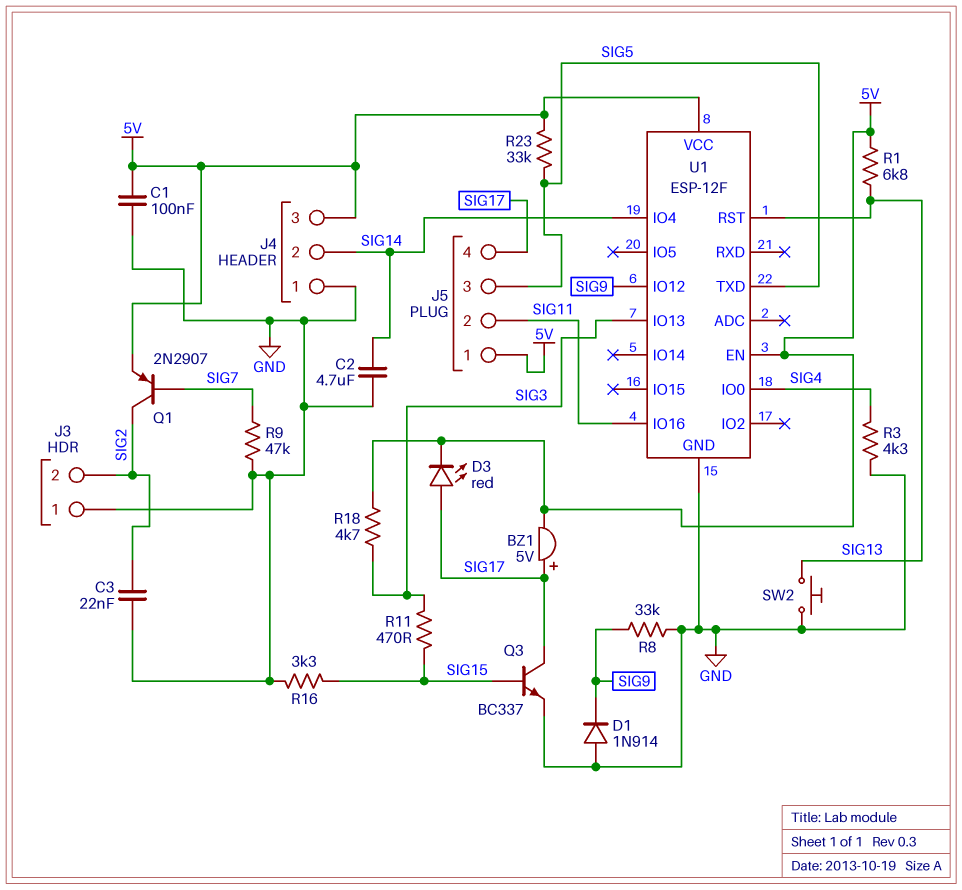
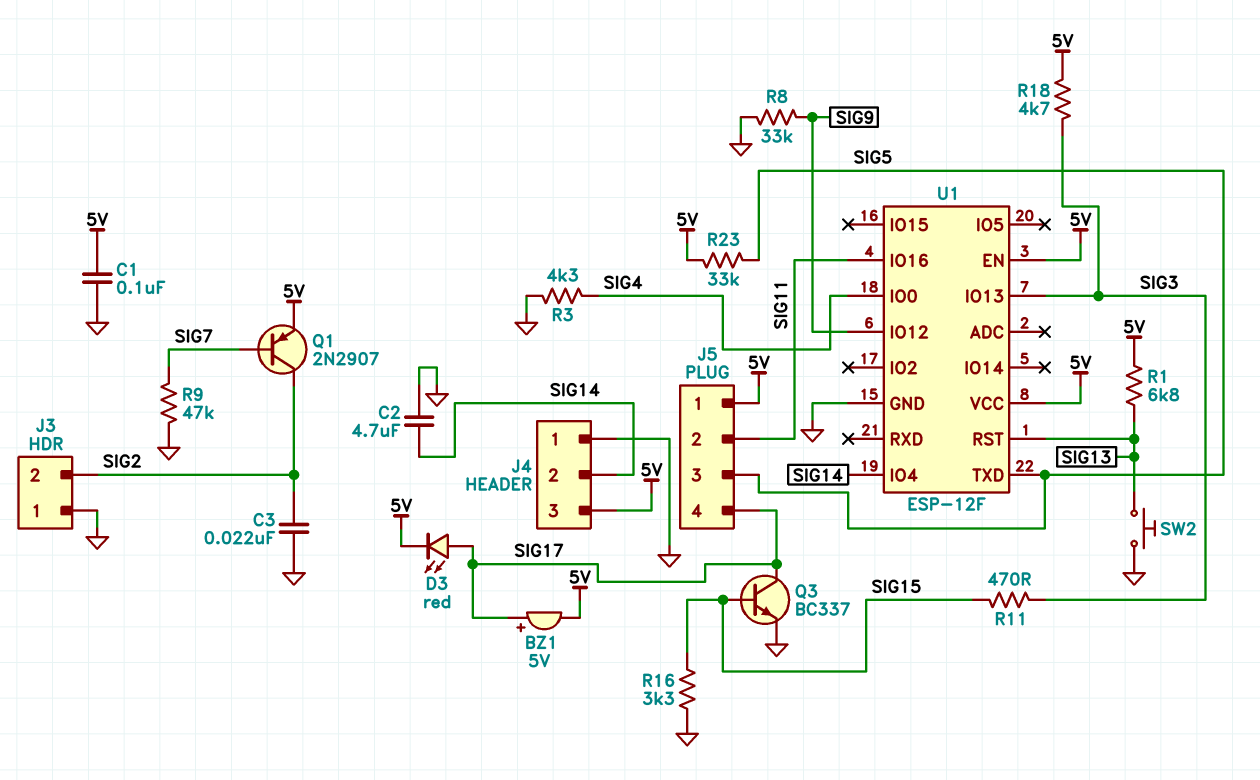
D1: diode 1N914 (A GND, K SIG9) -> none

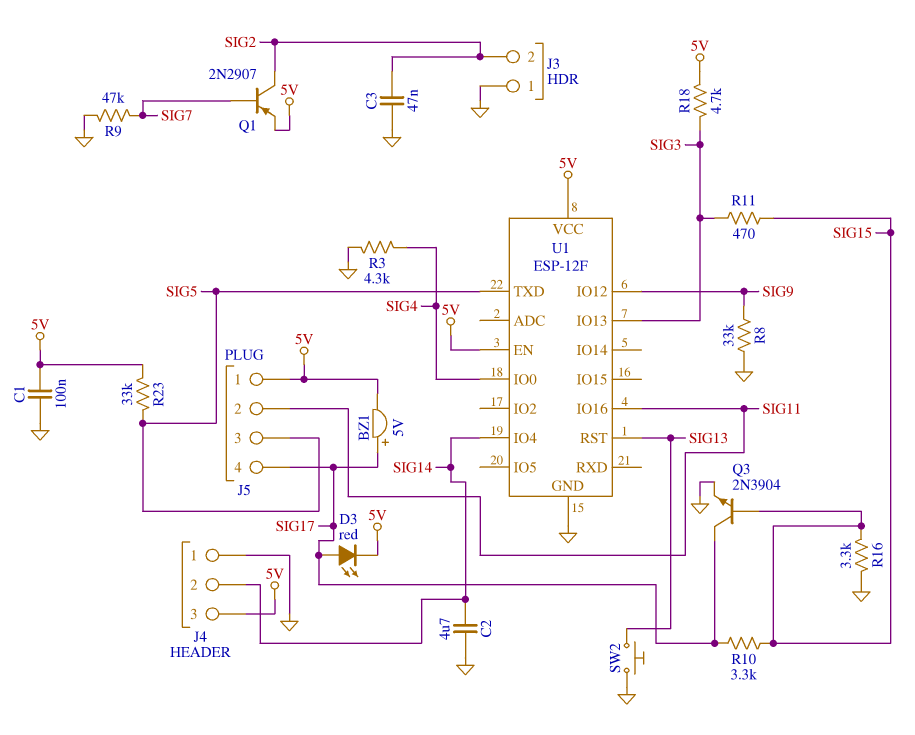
C3: 22nF (GND, SIG2) -> 47nF (GND, SIG2)
Q3: NPN BC337 (B SIG15, C SIG17, E GND) -> NPN 2N3904 (B SIG15, C SIG17, E GND)
R1: 6.8k (5V, SIG13) -> none
R10: none -> 3.3k (SIG15, SIG17)

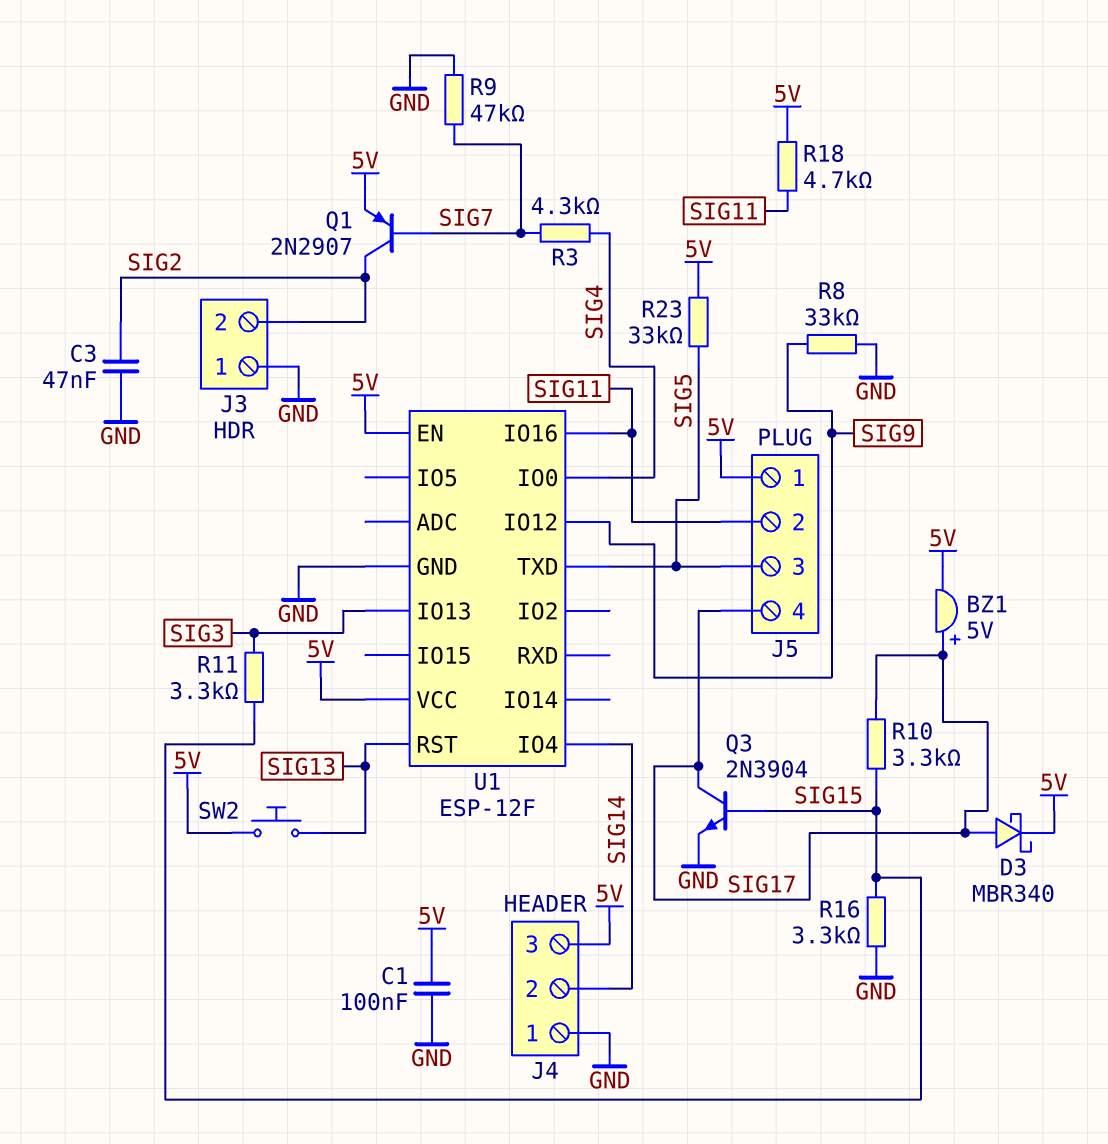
C2: 4.7uF (GND, SIG14) -> none
D3: LED red (A SIG17, K 5V) -> schottky MBR340 (A SIG17, K 5V)
R3: 4.3k (GND, SIG4) -> 4.3k (SIG4, SIG7)
R11: 470 (SIG3, SIG15) -> 3.3k (SIG3, SIG15)
R18: 4.7k (5V, SIG3) -> 4.7k (5V, SIG11)
SW2: button (GND, SIG13) -> button (5V, SIG13)

